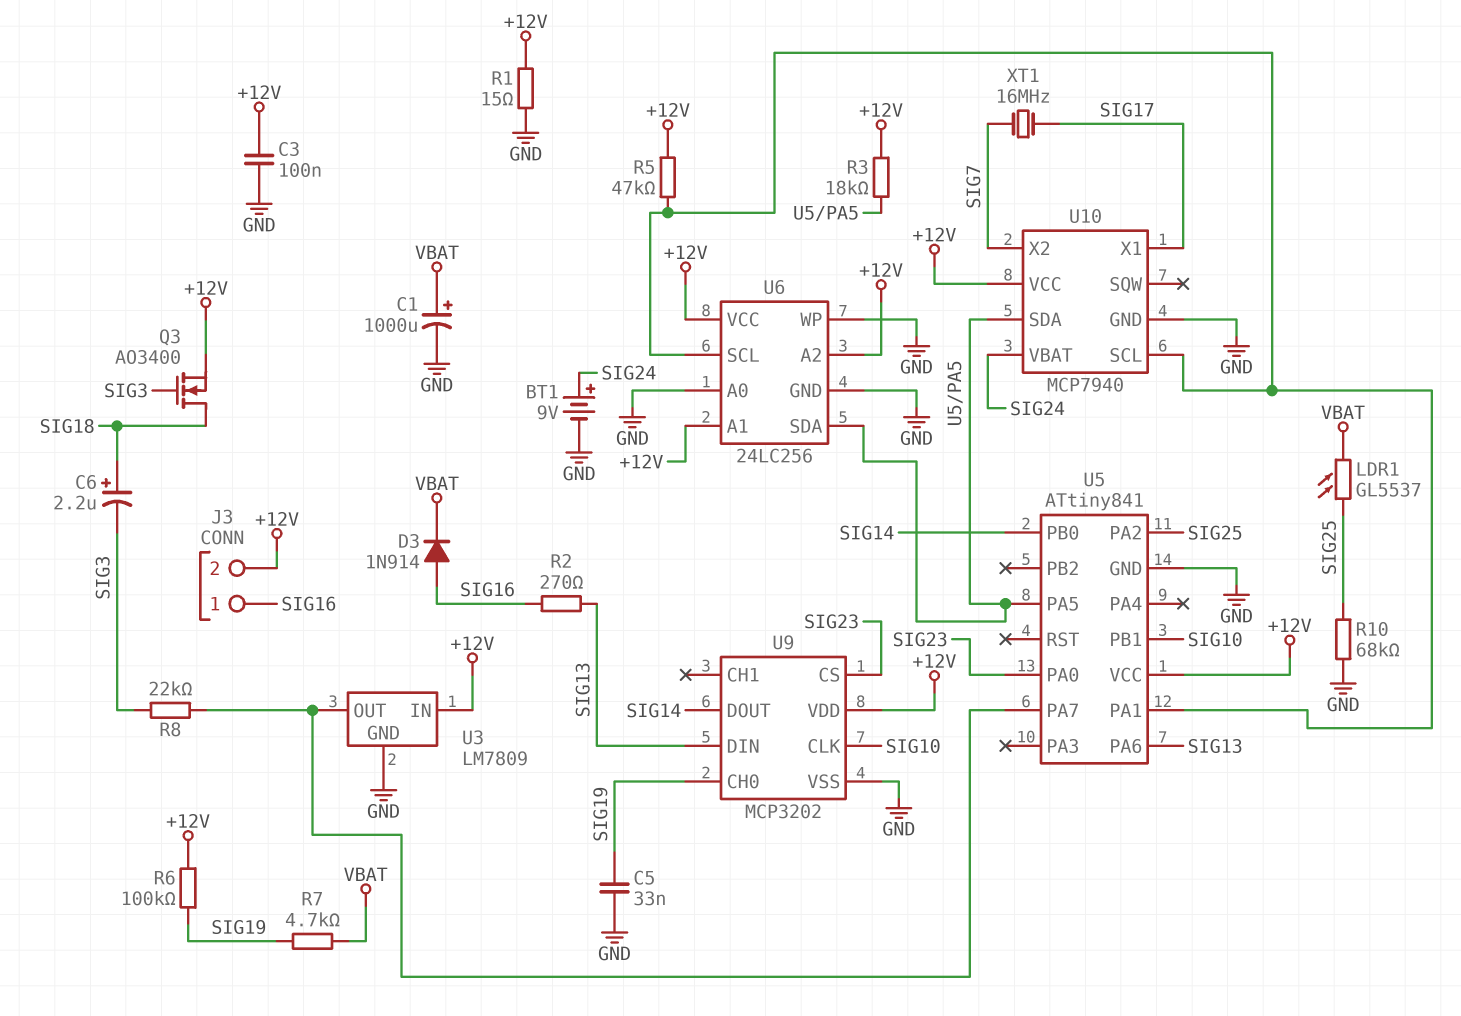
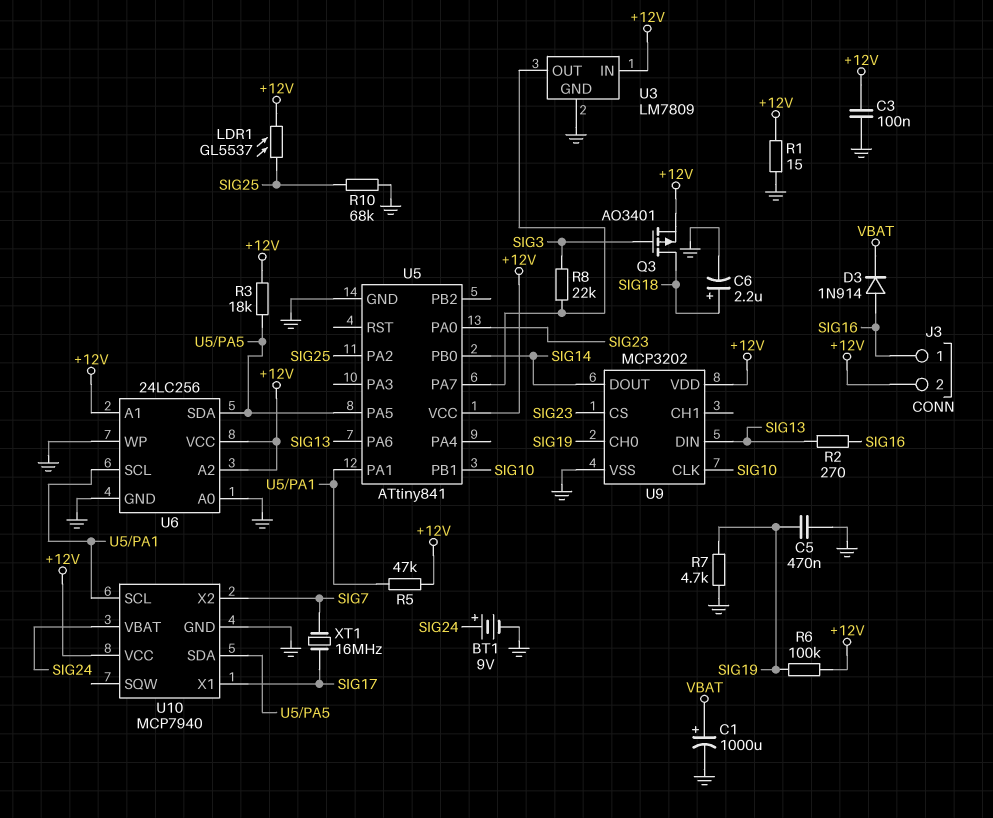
C5: 33nF (GND, SIG19) -> 470nF (GND, SIG19)
C6: 2.2uF (plus SIG18, minus SIG3) -> 2.2uF (plus SIG18, minus GND)
LDR1: GL5537 (SIG25, VBAT) -> GL5537 (+12V, SIG25)
Q3: NMOS AO3400 (G SIG3, D SIG18, S +12V) -> PMOS AO3401 (G SIG3, D SIG18, S +12V)
R7: 4.7k (SIG19, VBAT) -> 4.7k (GND, SIG19)

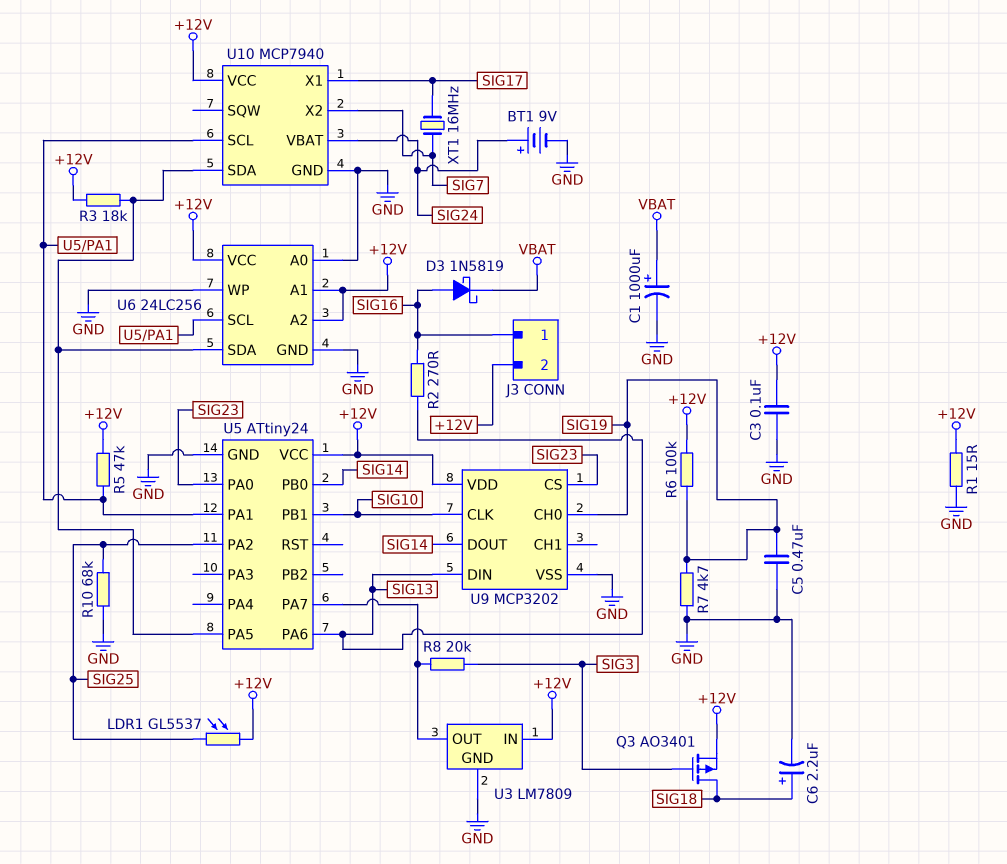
D3: diode 1N914 (A SIG16, K VBAT) -> schottky 1N5819 (A SIG16, K VBAT)
R8: 22k (SIG3, U3/OUT) -> 20k (SIG3, U3/OUT)
U5: ATtiny841 -> ATtiny24

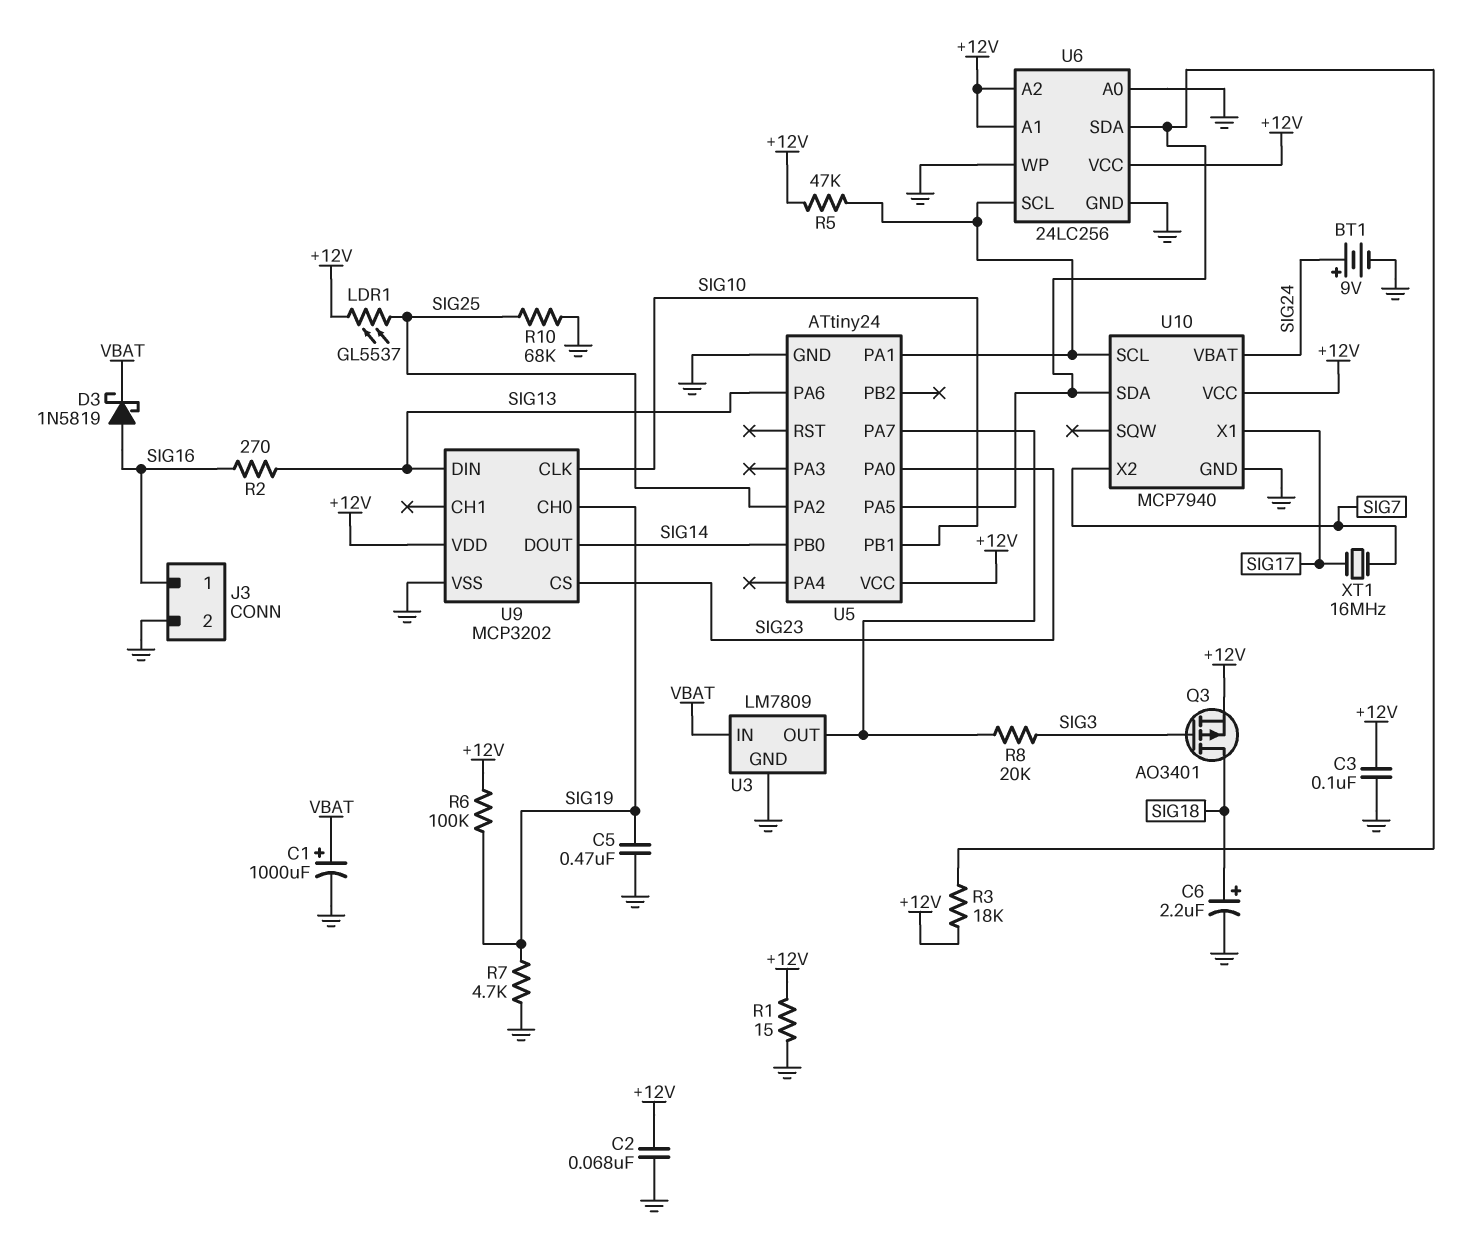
C2: none -> 68nF (+12V, GND)
J3 pin 2: +12V -> GND
U3 pin IN: +12V -> VBAT

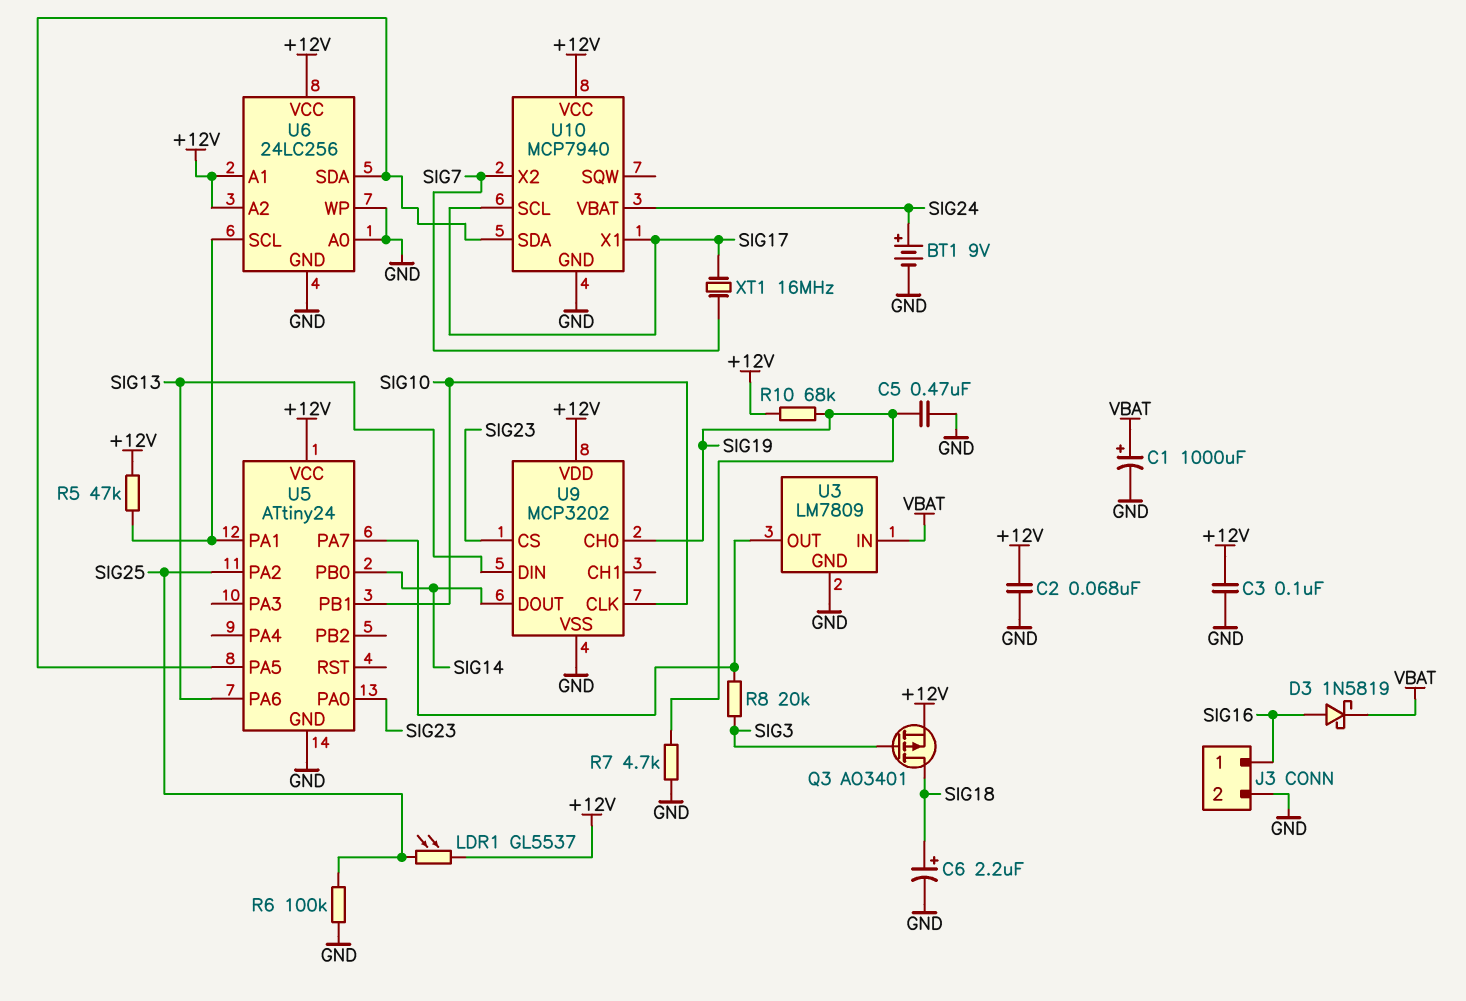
R1: 15 (+12V, GND) -> none
R2: 270 (SIG13, SIG16) -> none
R3: 18k (+12V, U5/PA5) -> none
R6: 100k (+12V, SIG19) -> 100k (GND, SIG25)
R10: 68k (GND, SIG25) -> 68k (+12V, SIG19)
U10 pin SCL: U5/PA1 -> SIG17

